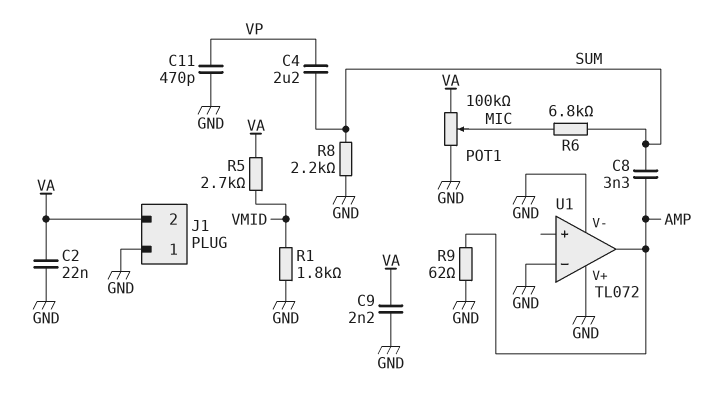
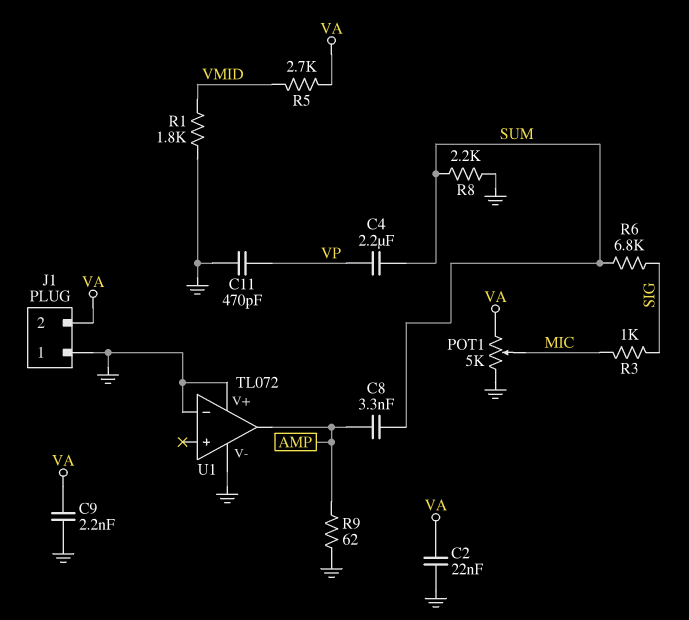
POT1: 100k (GND, VA, wiper MIC) -> 5k (GND, VA, wiper MIC)
R3: none -> 1k (MIC, SIG)
R6: 6.8k (MIC, SUM) -> 6.8k (SIG, SUM)

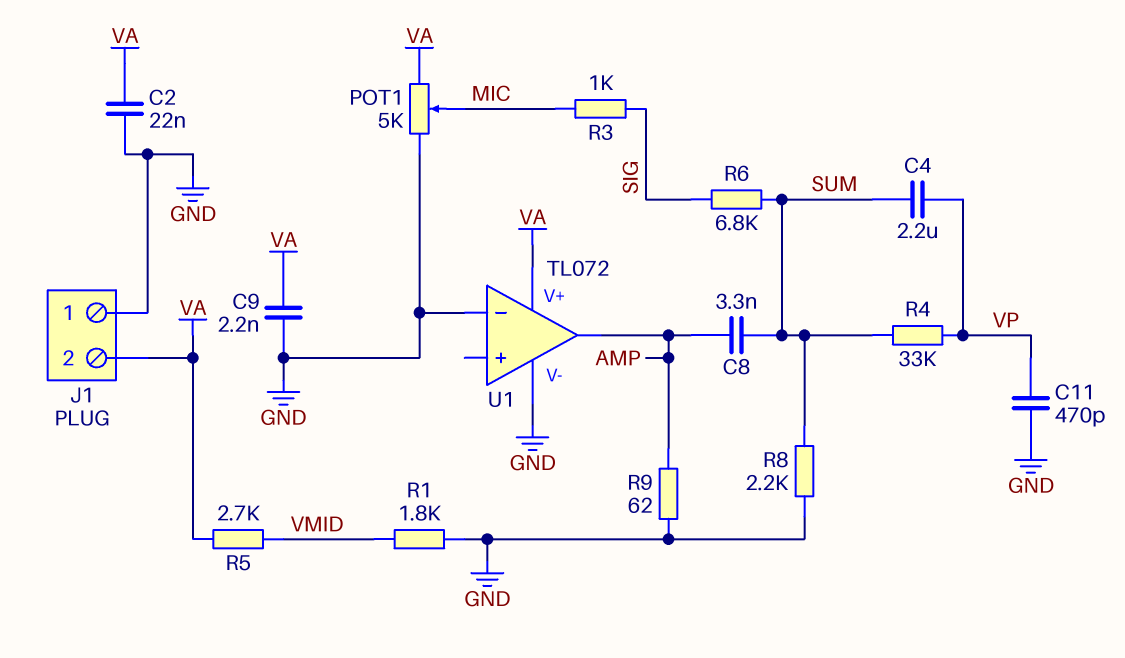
R4: none -> 33k (SUM, VP)
U1 pin V+: GND -> VA

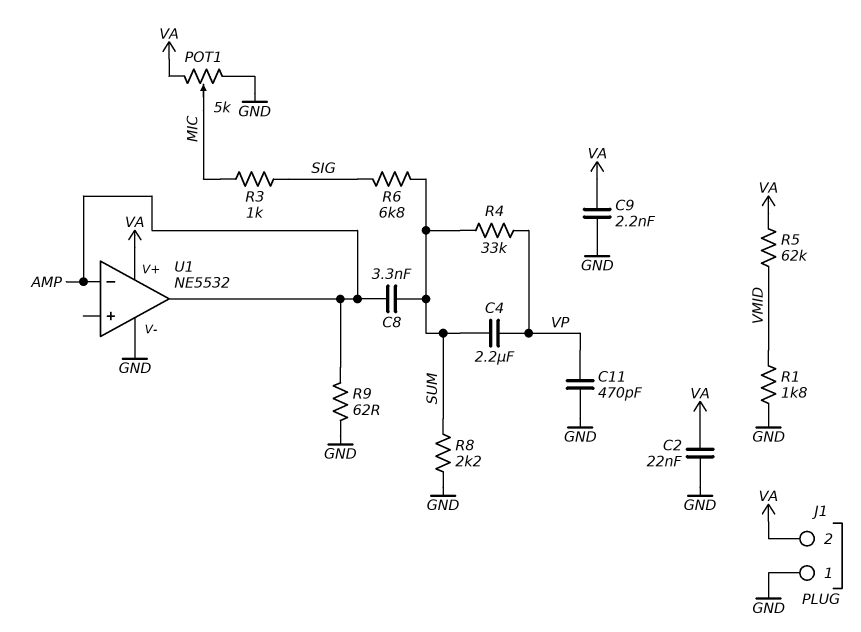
R5: 2.7k (VA, VMID) -> 62k (VA, VMID)
U1: TL072 -> NE5532
U1 pin in-: GND -> AMP

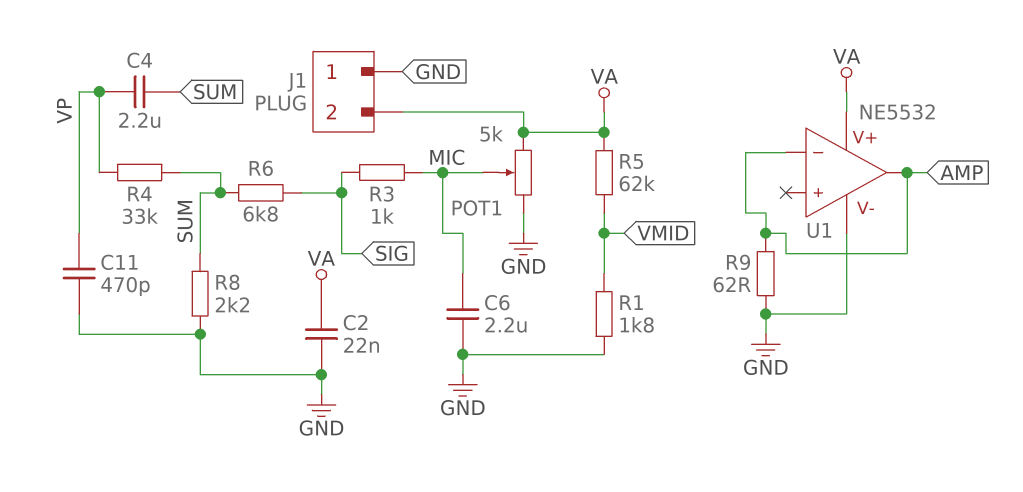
C6: none -> 2.2uF (GND, MIC)
C8: 3.3nF (AMP, SUM) -> none
C9: 2.2nF (GND, VA) -> none

